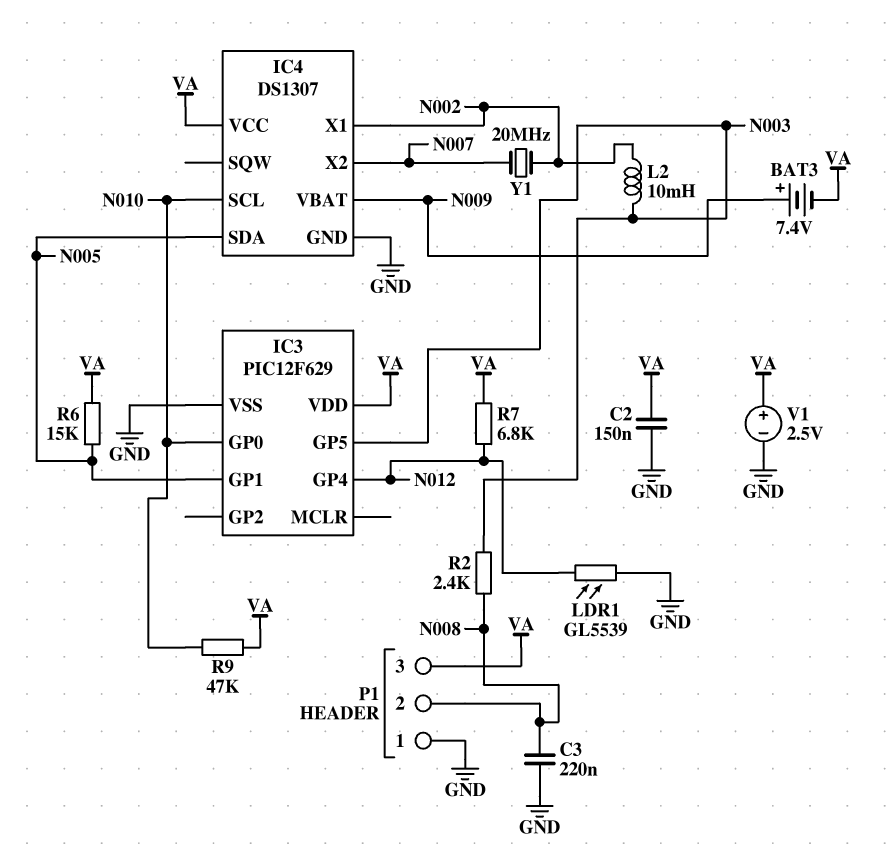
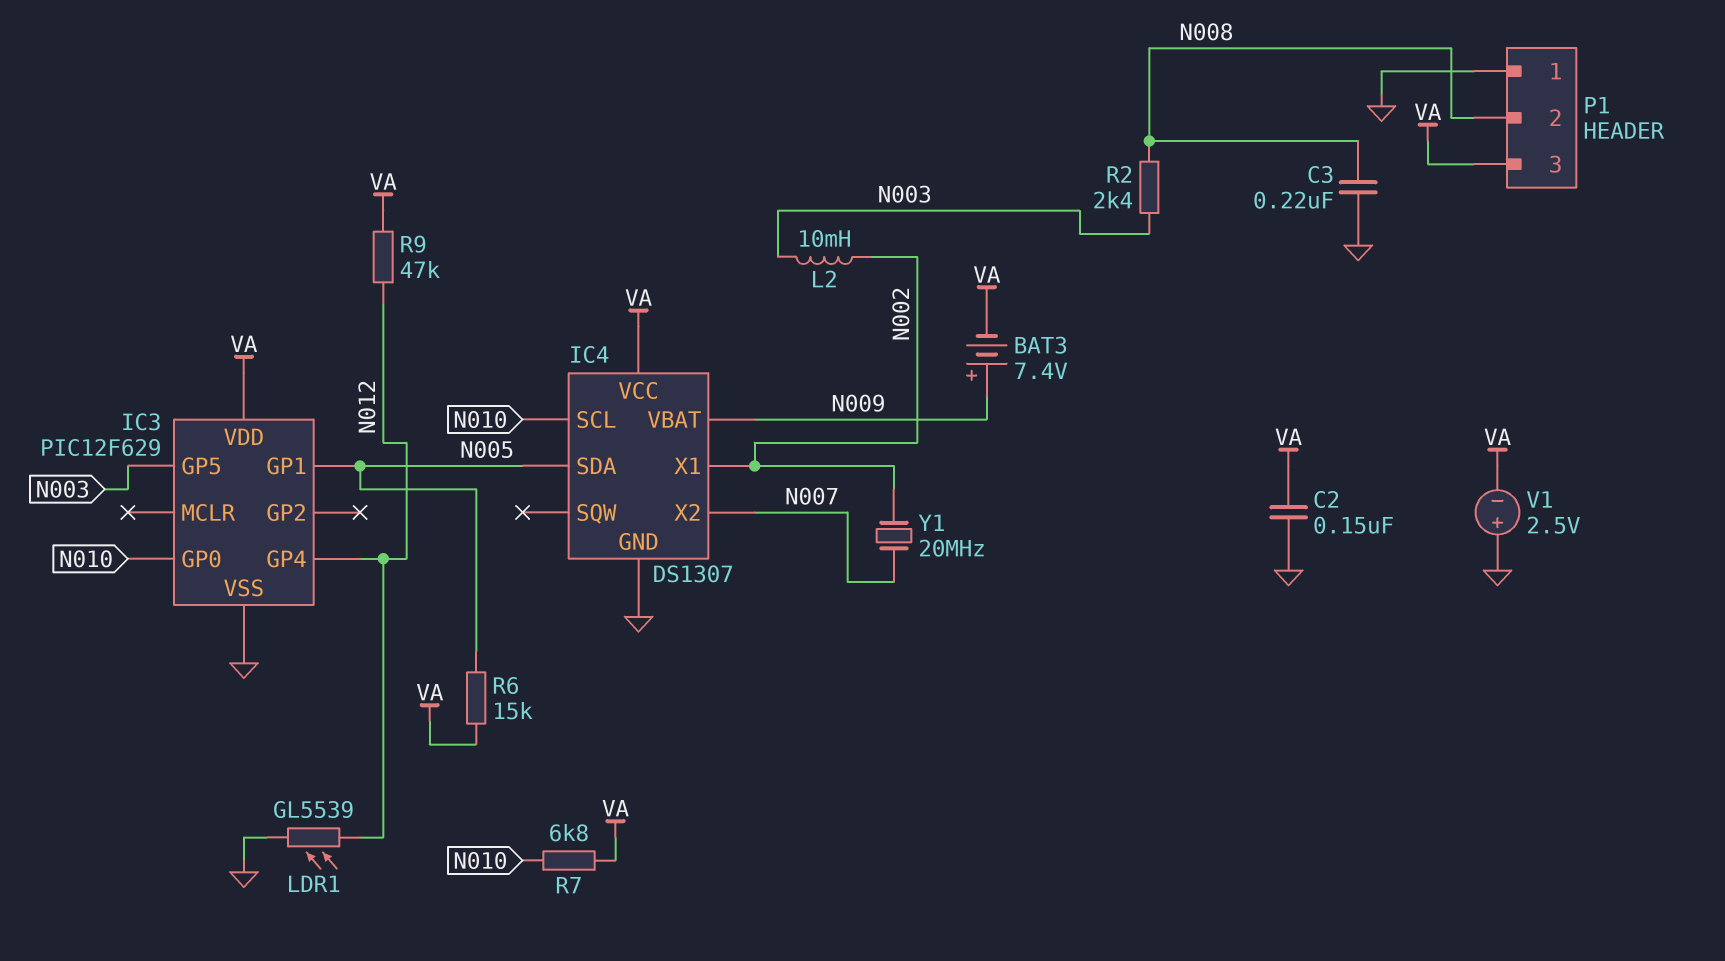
R7: 6.8k (N012, VA) -> 6.8k (N010, VA)
R9: 47k (N010, VA) -> 47k (N012, VA)
V1: 2.5V (plus VA, minus GND) -> 2.5V (plus GND, minus VA)

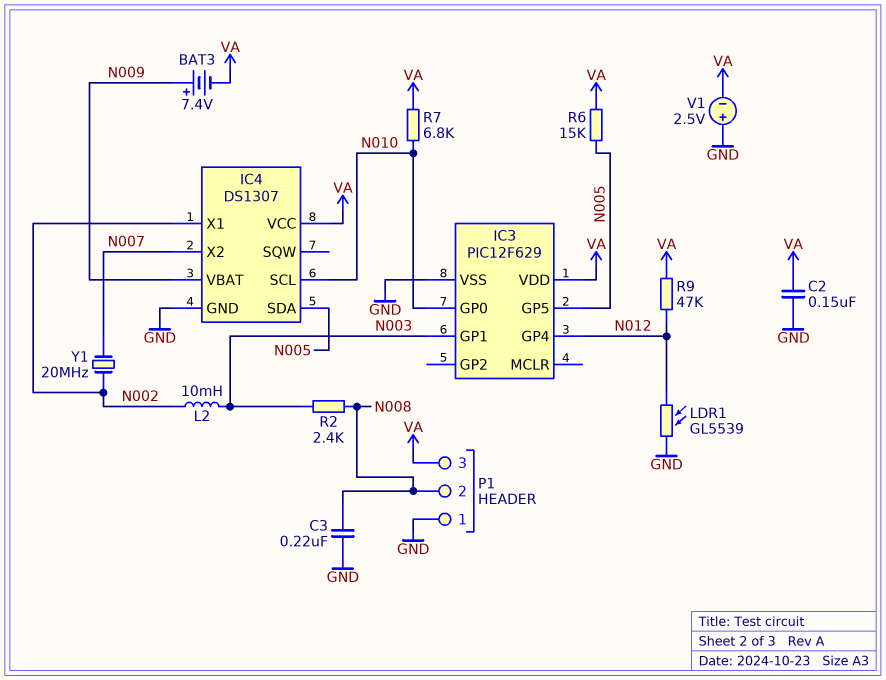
IC3 pin GP1: N005 -> N003
IC3 pin GP5: N003 -> N005

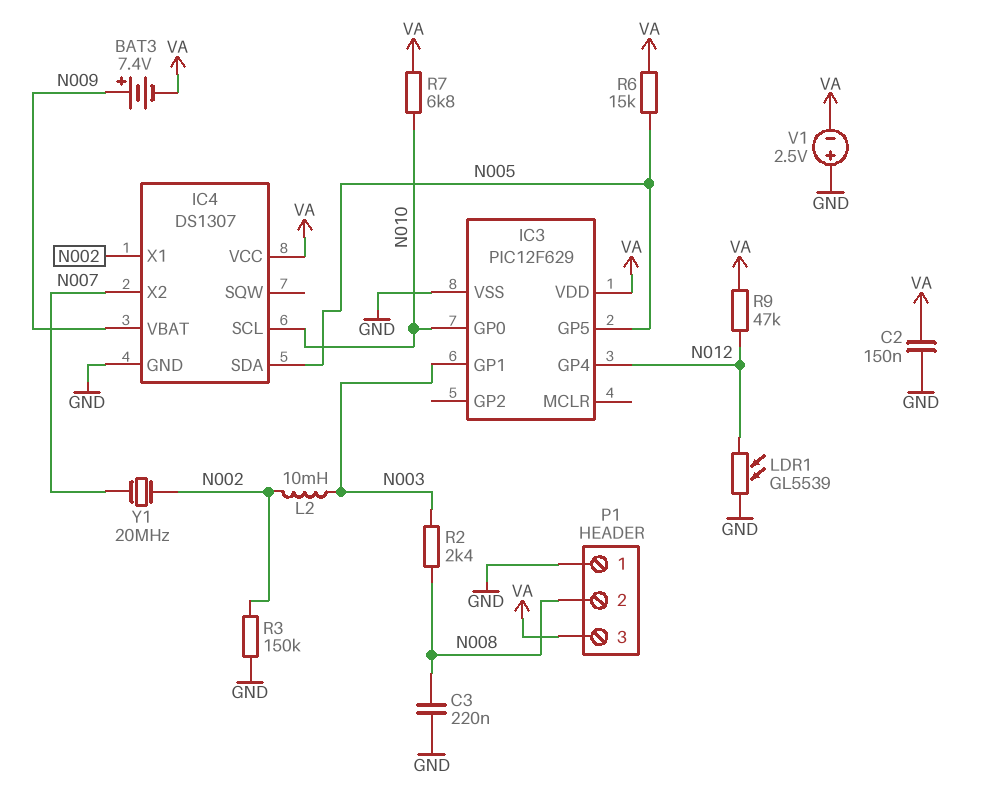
R3: none -> 150k (GND, N002)

